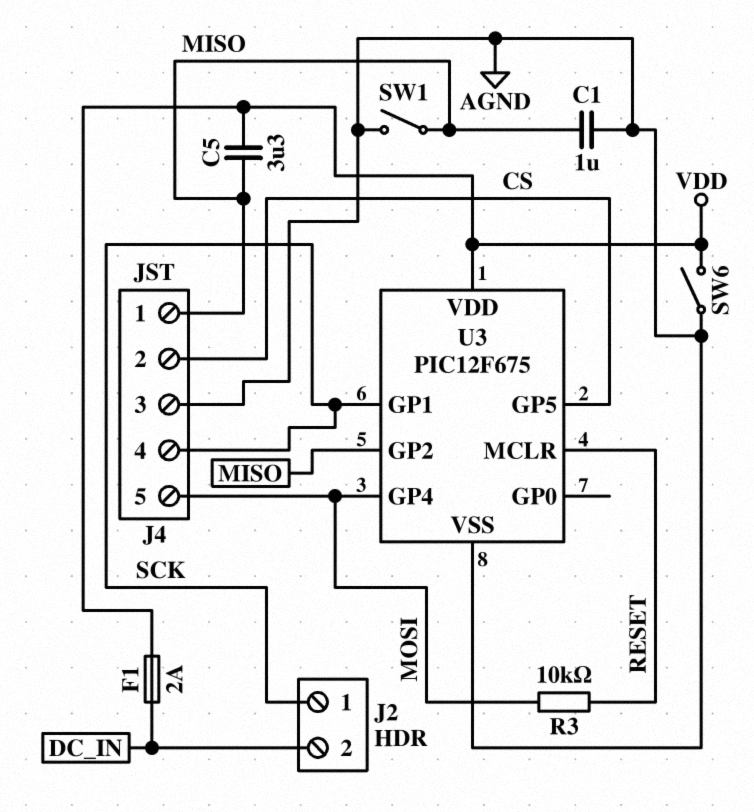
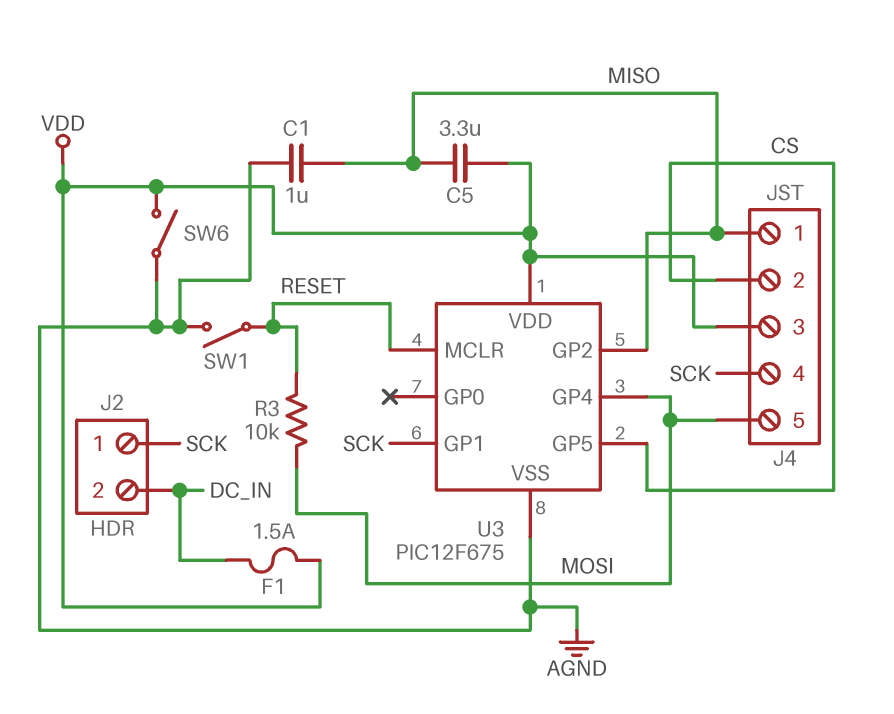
F1: 2A (DC_IN, VDD) -> 1.5A (DC_IN, VDD)
J4 pin 3: AGND -> VDD
SW1: switch (AGND, MISO) -> switch (AGND, RESET)

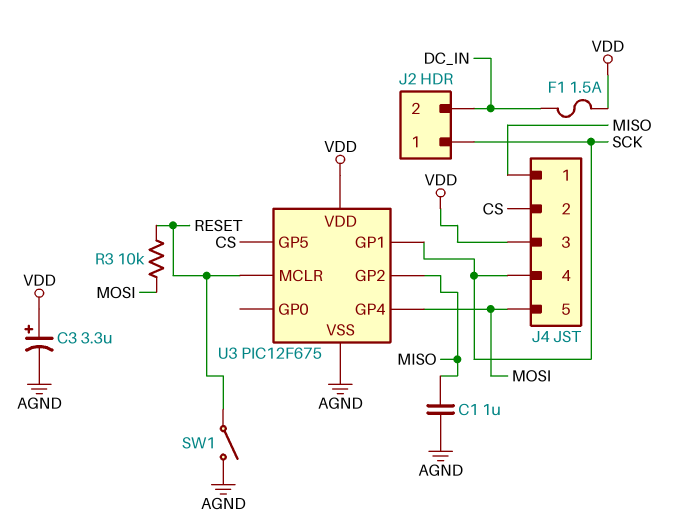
C3: none -> 3.3uF (plus VDD, minus AGND)
C5: 3.3uF (MISO, VDD) -> none
SW6: switch (AGND, VDD) -> none

